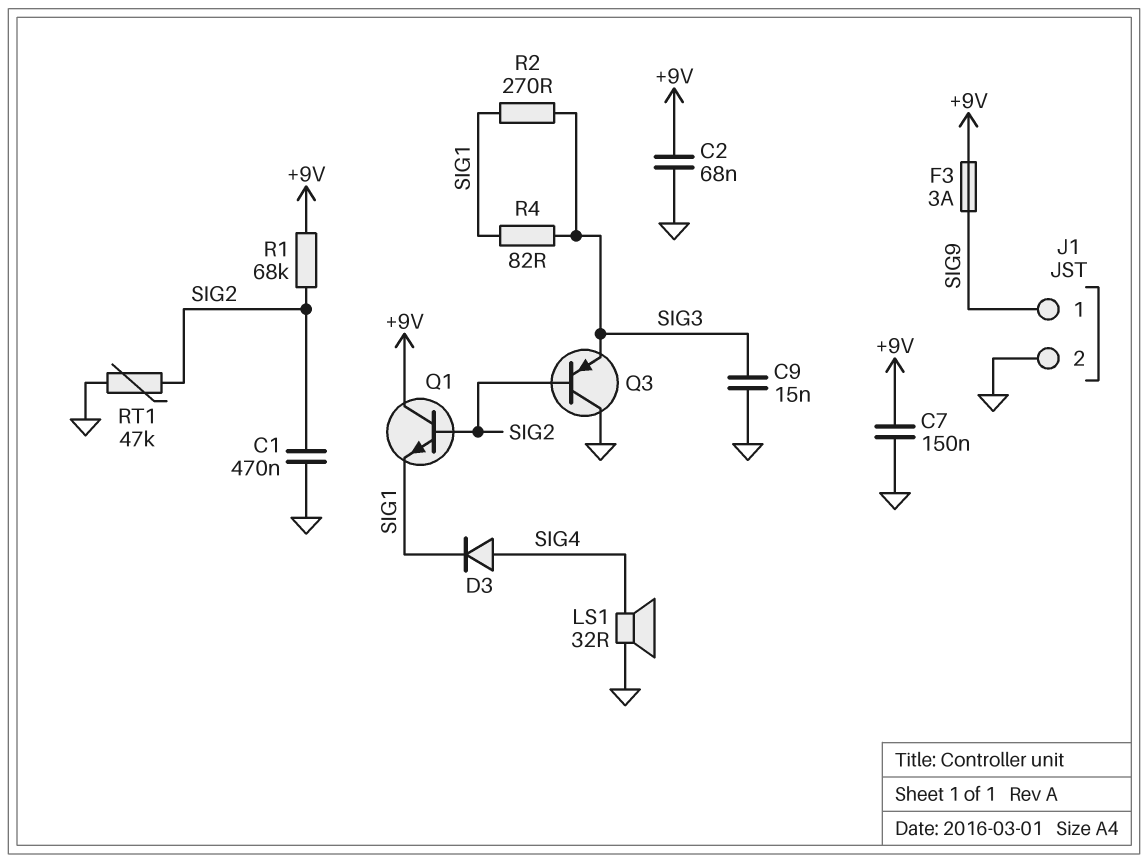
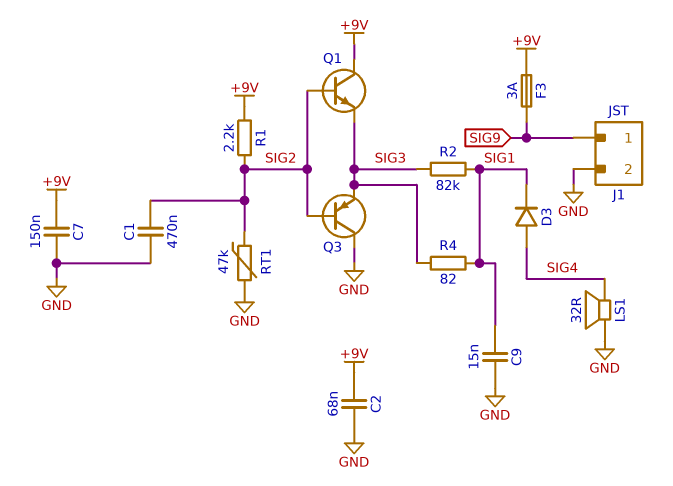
C9: 15nF (GND, SIG3) -> 15nF (GND, SIG1)
Q1: NPN (B SIG2, C +9V, E SIG1) -> NPN (B SIG2, C +9V, E SIG3)
R1: 68k (+9V, SIG2) -> 2.2k (+9V, SIG2)
R2: 270 (SIG1, SIG3) -> 82k (SIG1, SIG3)

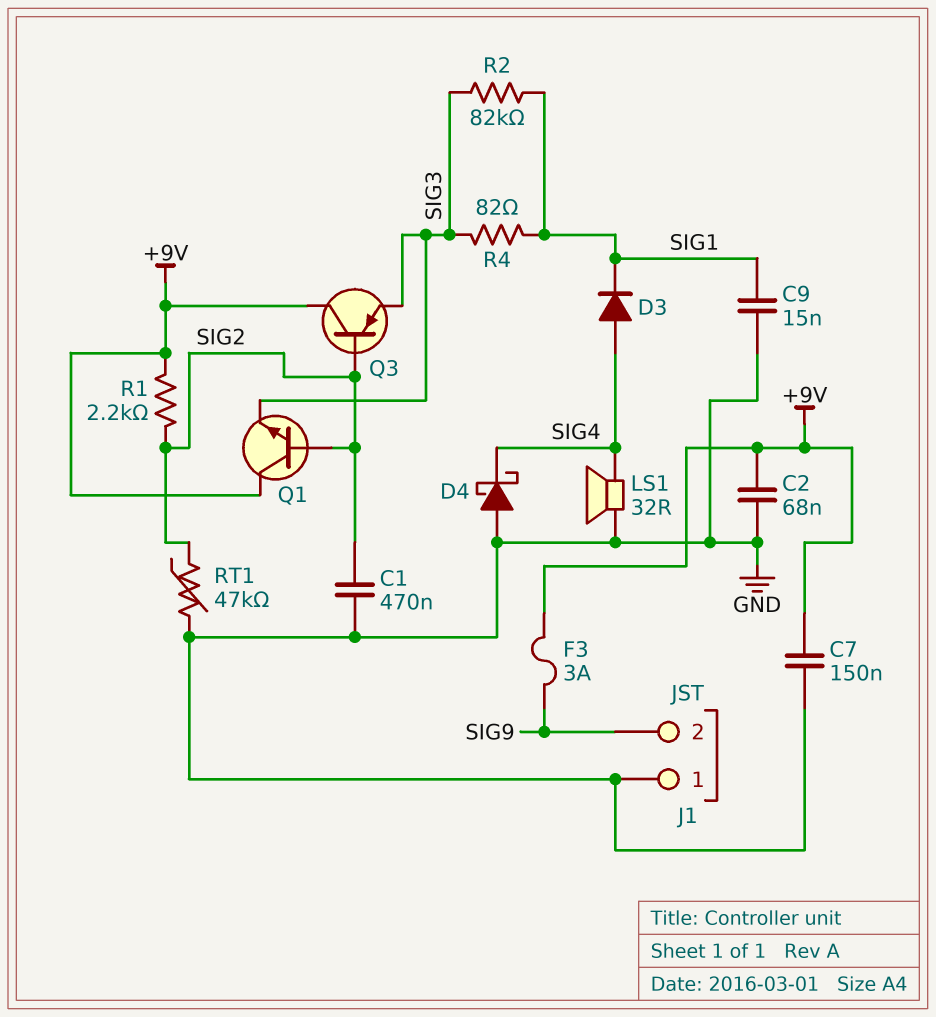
D4: none -> schottky (A GND, K SIG4)
J1 pin 1: SIG9 -> GND
J1 pin 2: GND -> SIG9
Q3: PNP (B SIG2, C GND, E SIG3) -> PNP (B SIG2, C +9V, E SIG3)

